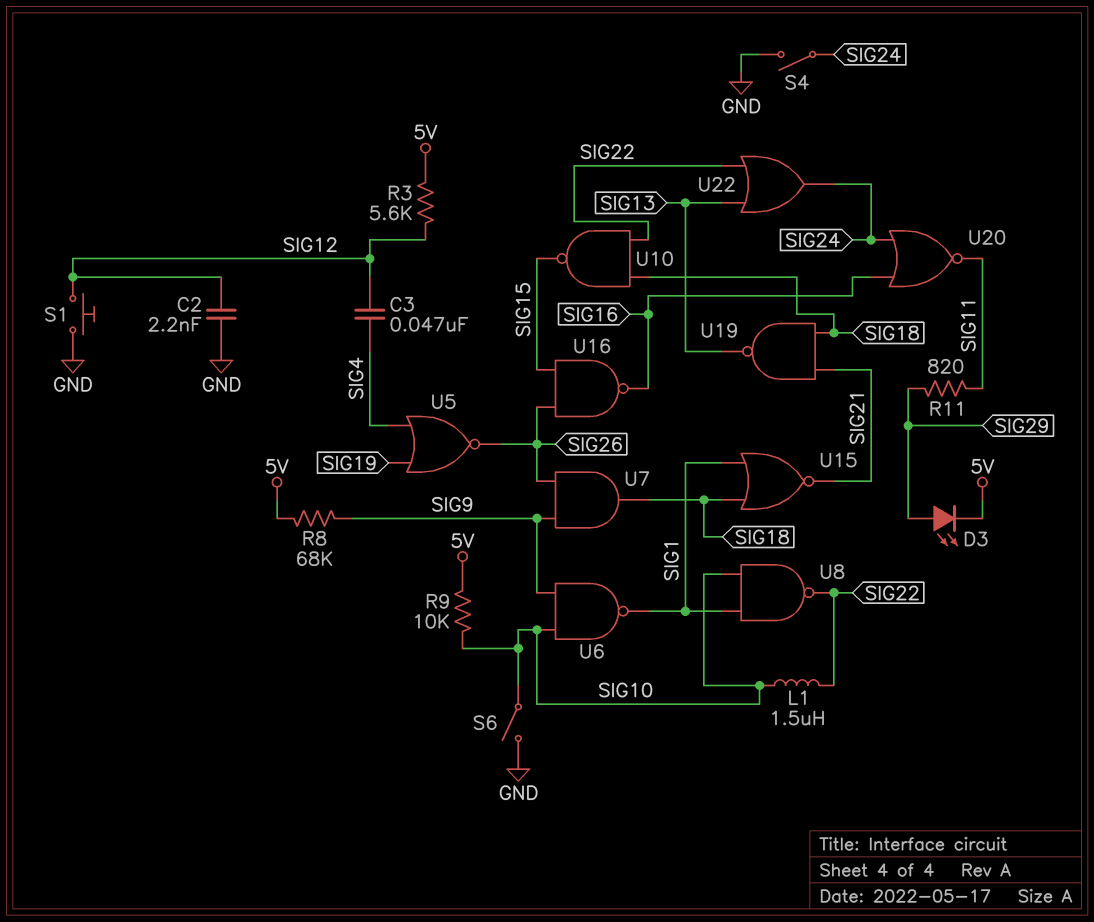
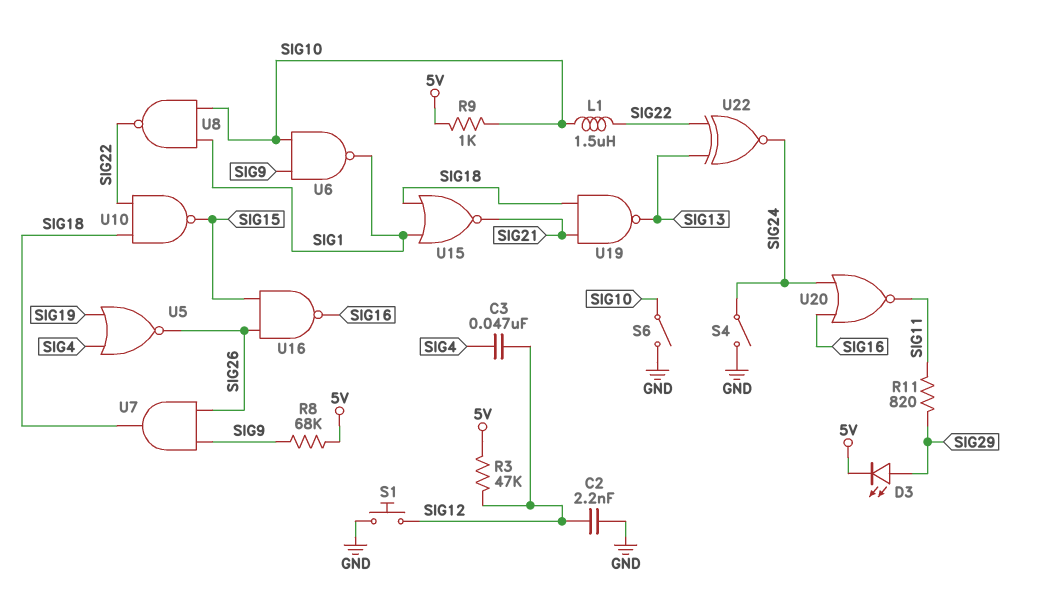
R3: 5.6k (5V, SIG12) -> 47k (5V, SIG12)
R9: 10k (5V, SIG10) -> 1k (5V, SIG10)
U22: OR (in SIG13, in SIG22, out SIG24) -> XNOR (in SIG13, in SIG22, out SIG24)

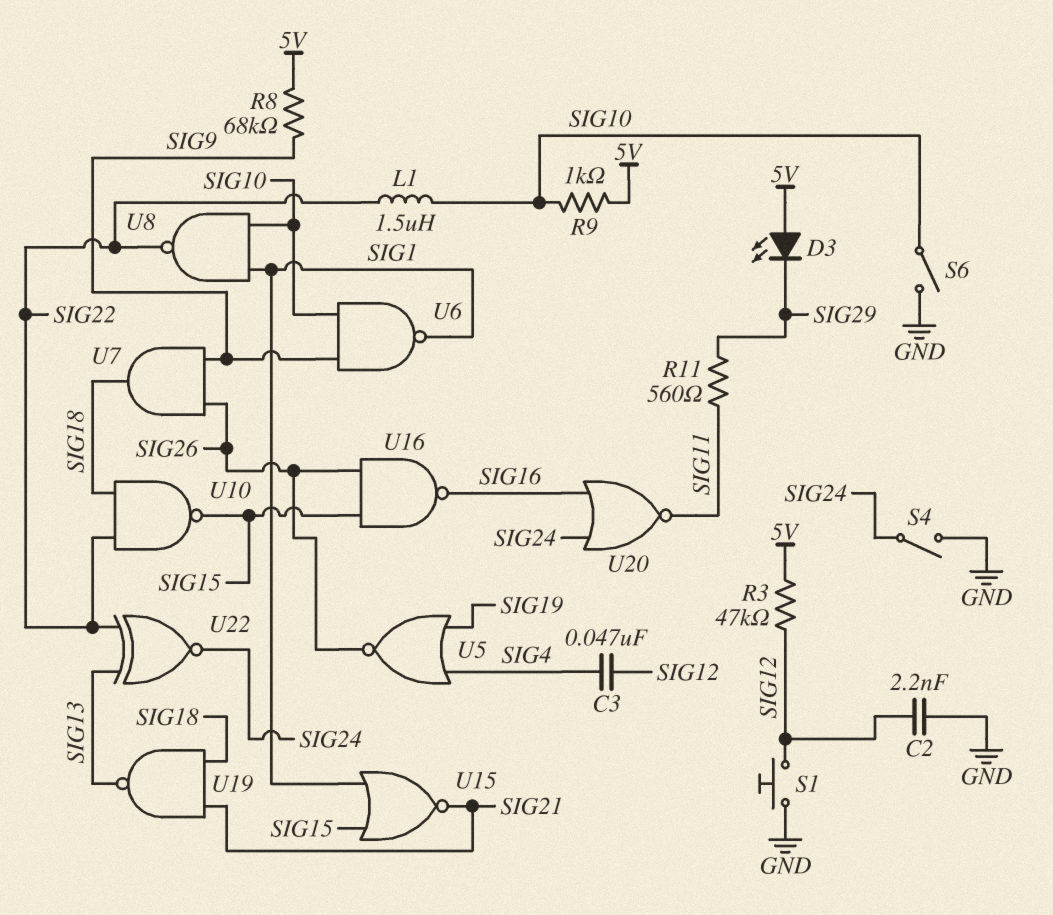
D3: LED (A SIG29, K 5V) -> LED (A 5V, K SIG29)
R11: 820 (SIG11, SIG29) -> 560 (SIG11, SIG29)
U15: NOR (in SIG1, in SIG18, out SIG21) -> NOR (in SIG1, in SIG15, out SIG21)

